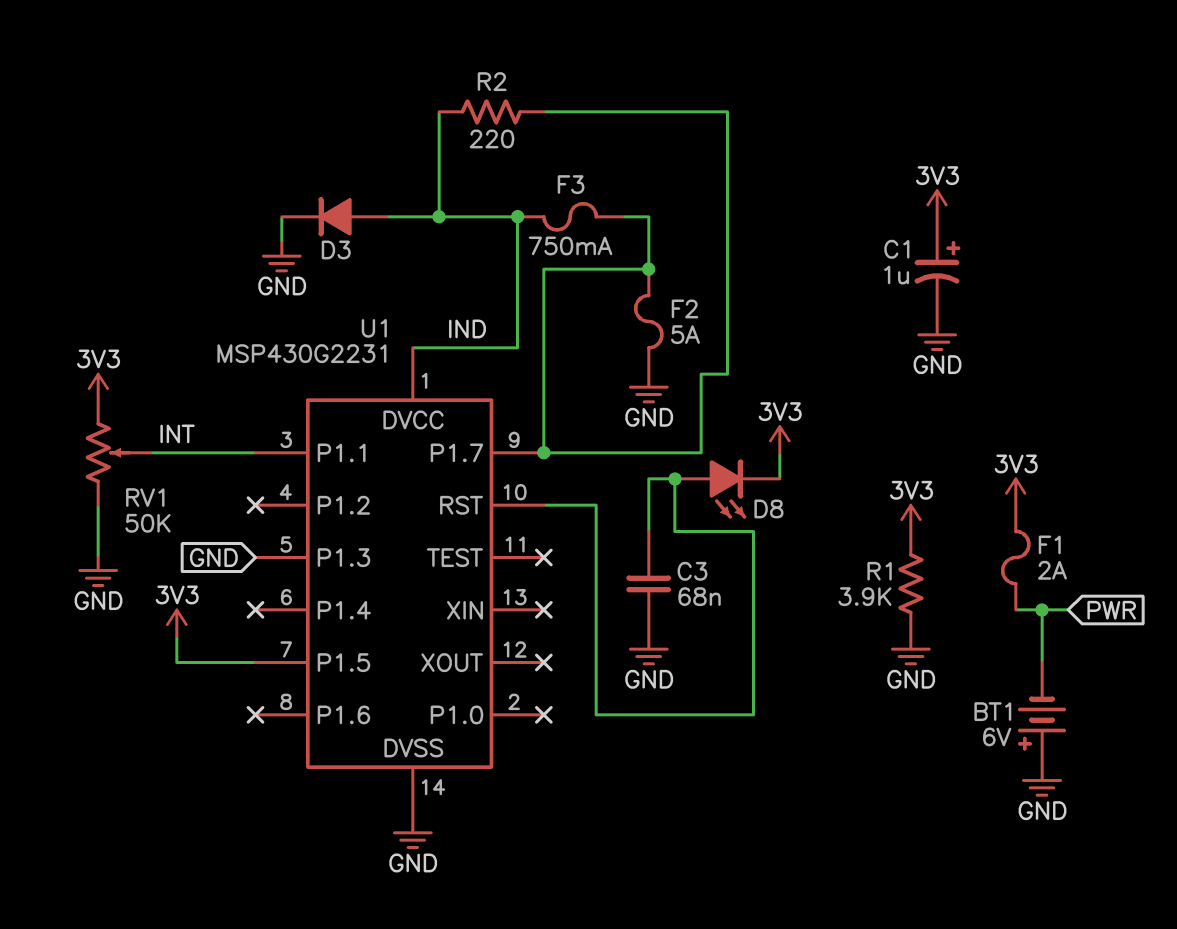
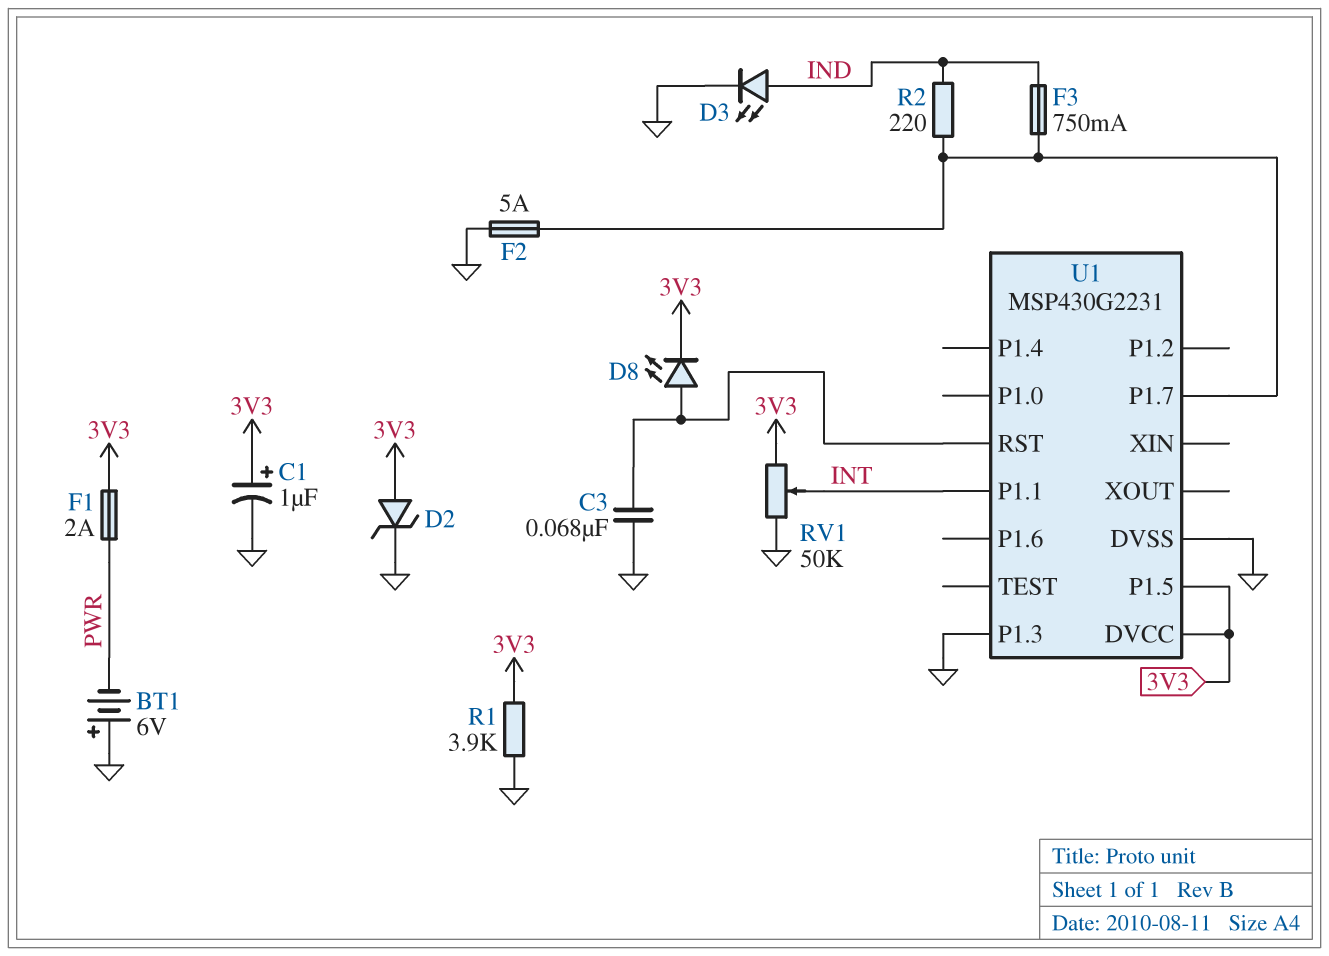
D2: none -> zener (A 3V3, K GND)
D3: diode (A IND, K GND) -> LED (A IND, K GND)
U1 pin DVCC: IND -> 3V3

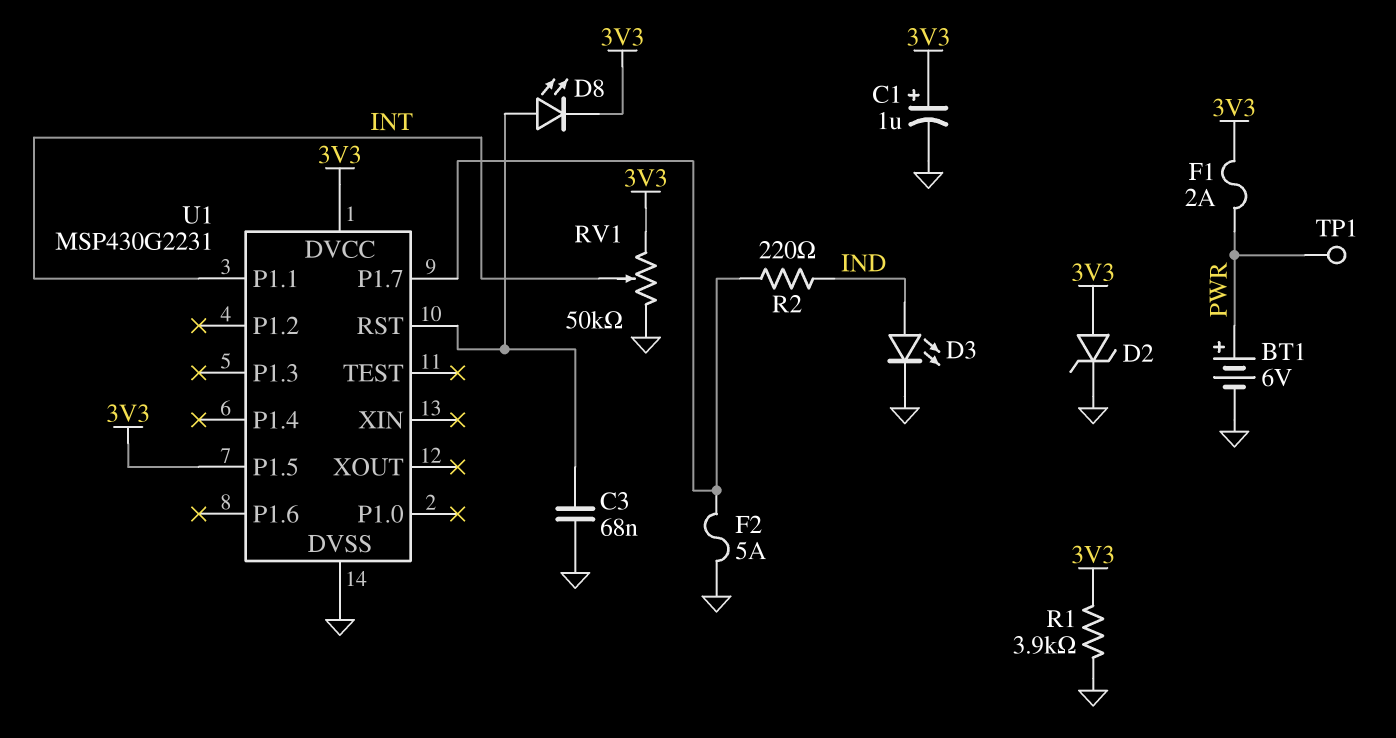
BT1: 6V (plus GND, minus PWR) -> 6V (plus PWR, minus GND)
F3: 750mA (IND, U1/P1.7) -> none
TP1: none -> test point (PWR)
U1 pin P1.3: GND -> none

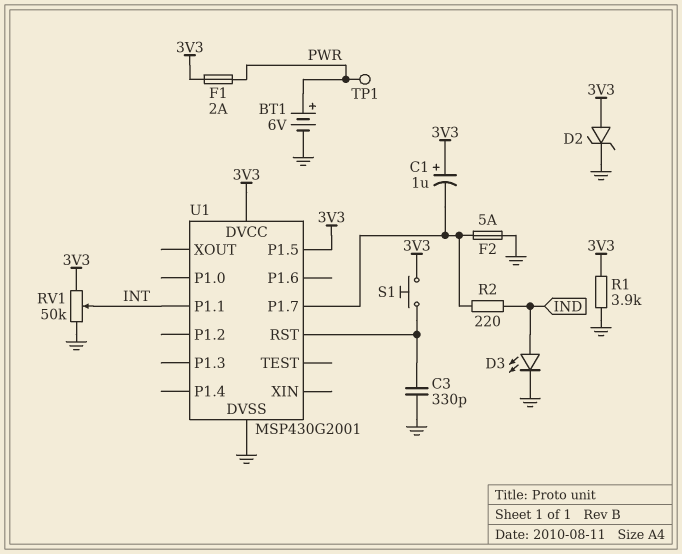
C1: 1uF (plus 3V3, minus GND) -> 1uF (plus 3V3, minus U1/P1.7)
C3: 68nF (GND, U1/RST) -> 330pF (GND, U1/RST)
D8: LED (A U1/RST, K 3V3) -> none
S1: none -> button (3V3, U1/RST)
U1: MSP430G2231 -> MSP430G2001

